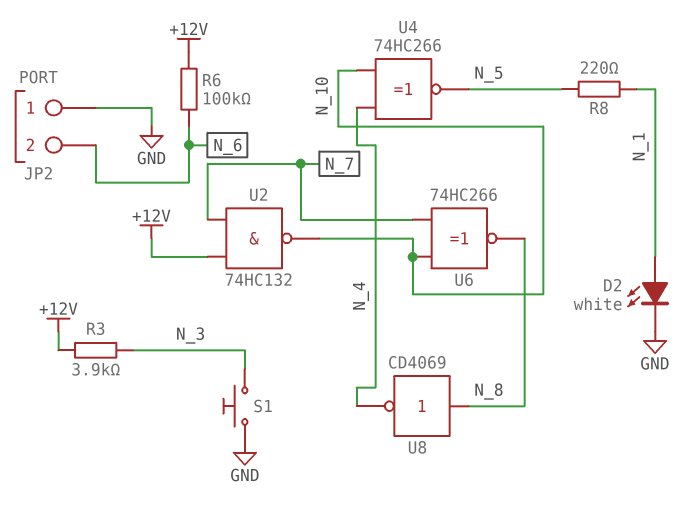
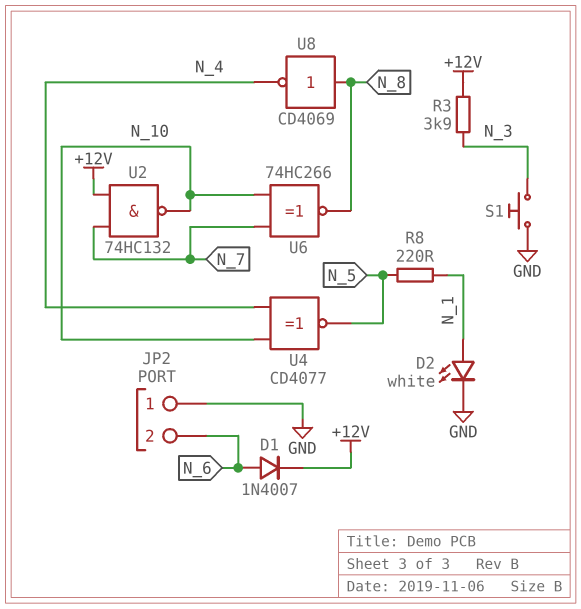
D1: none -> diode 1N4007 (A N_6, K +12V)
R6: 100k (+12V, N_6) -> none
U4: XNOR 74HC266 (in N_4, in N_10, out N_5) -> XNOR CD4077 (in N_4, in N_10, out N_5)

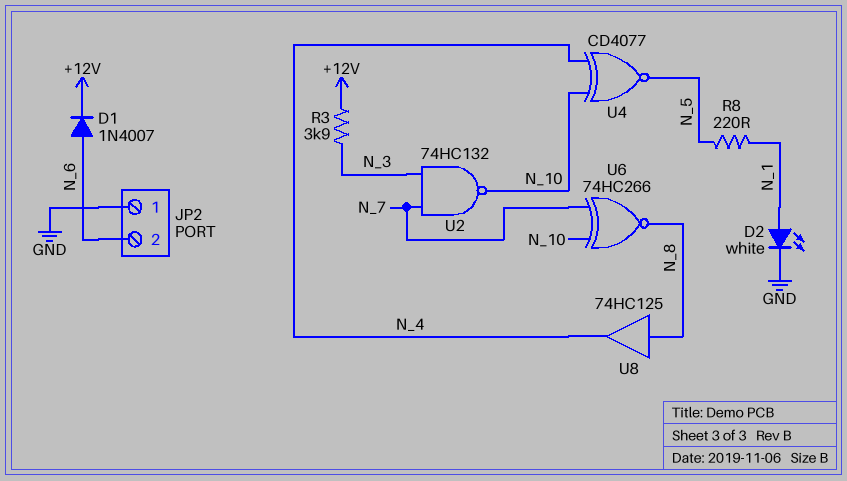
S1: button (GND, N_3) -> none
U2: NAND 74HC132 (in +12V, in N_7, out N_10) -> NAND 74HC132 (in N_3, in N_7, out N_10)
U8: NOT CD4069 (in N_8, out N_4) -> buffer 74HC125 (in N_8, out N_4)

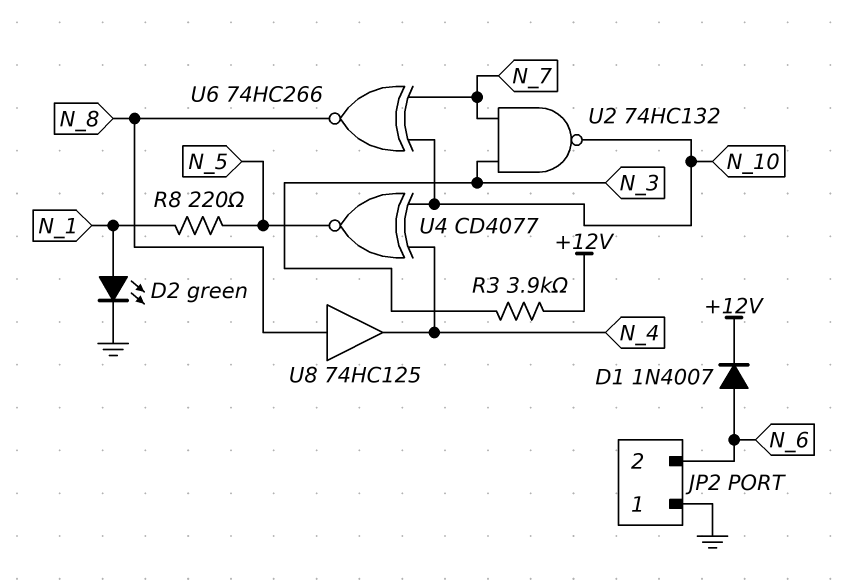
D2: LED white (A N_1, K GND) -> LED green (A N_1, K GND)

